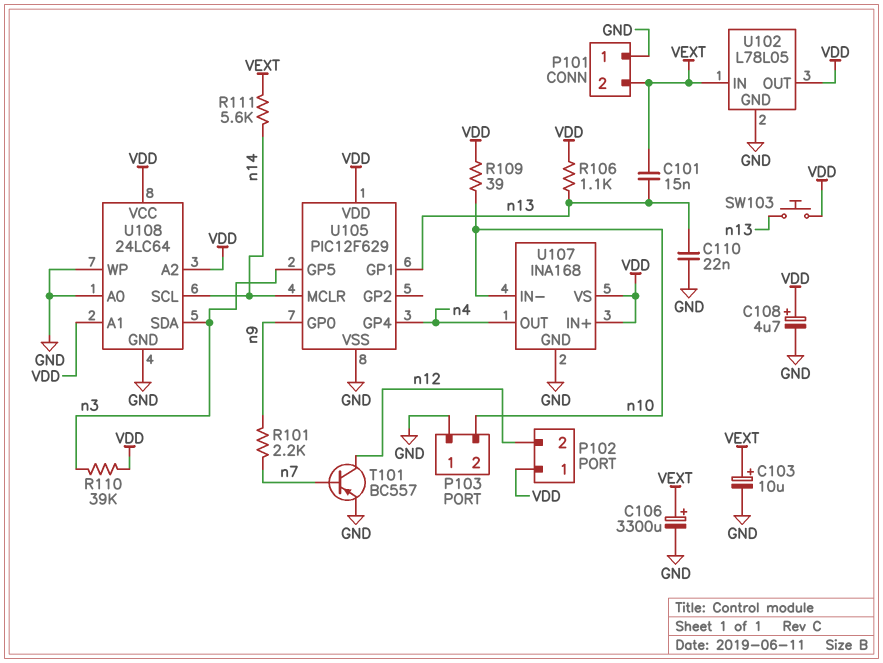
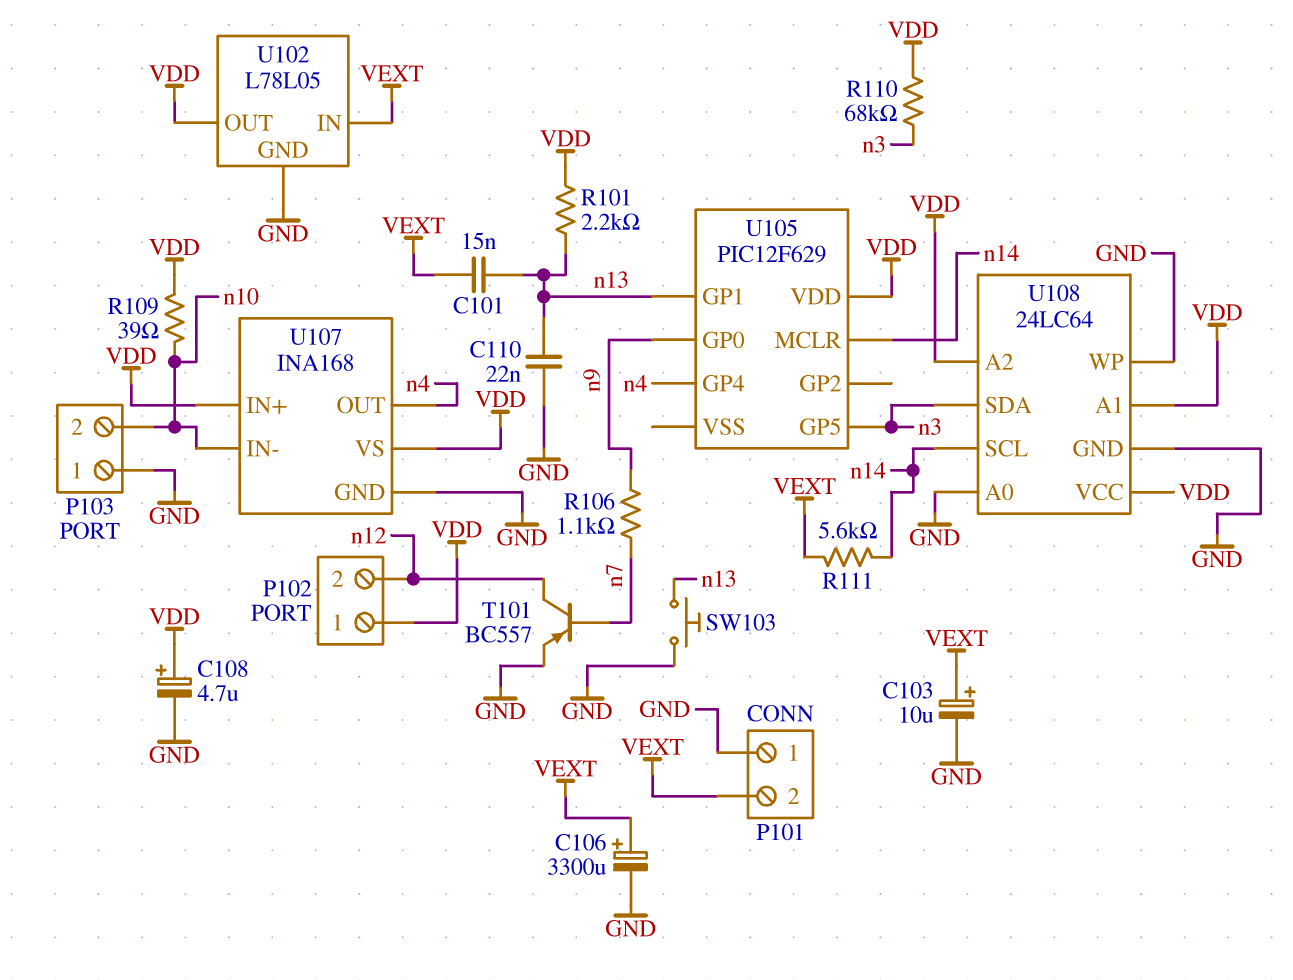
R101: 2.2k (n7, n9) -> 2.2k (VDD, n13)
R106: 1.1k (VDD, n13) -> 1.1k (n7, n9)
R110: 39k (VDD, n3) -> 68k (VDD, n3)
SW103: button (VDD, n13) -> button (GND, n13)
U105 pin VSS: GND -> none

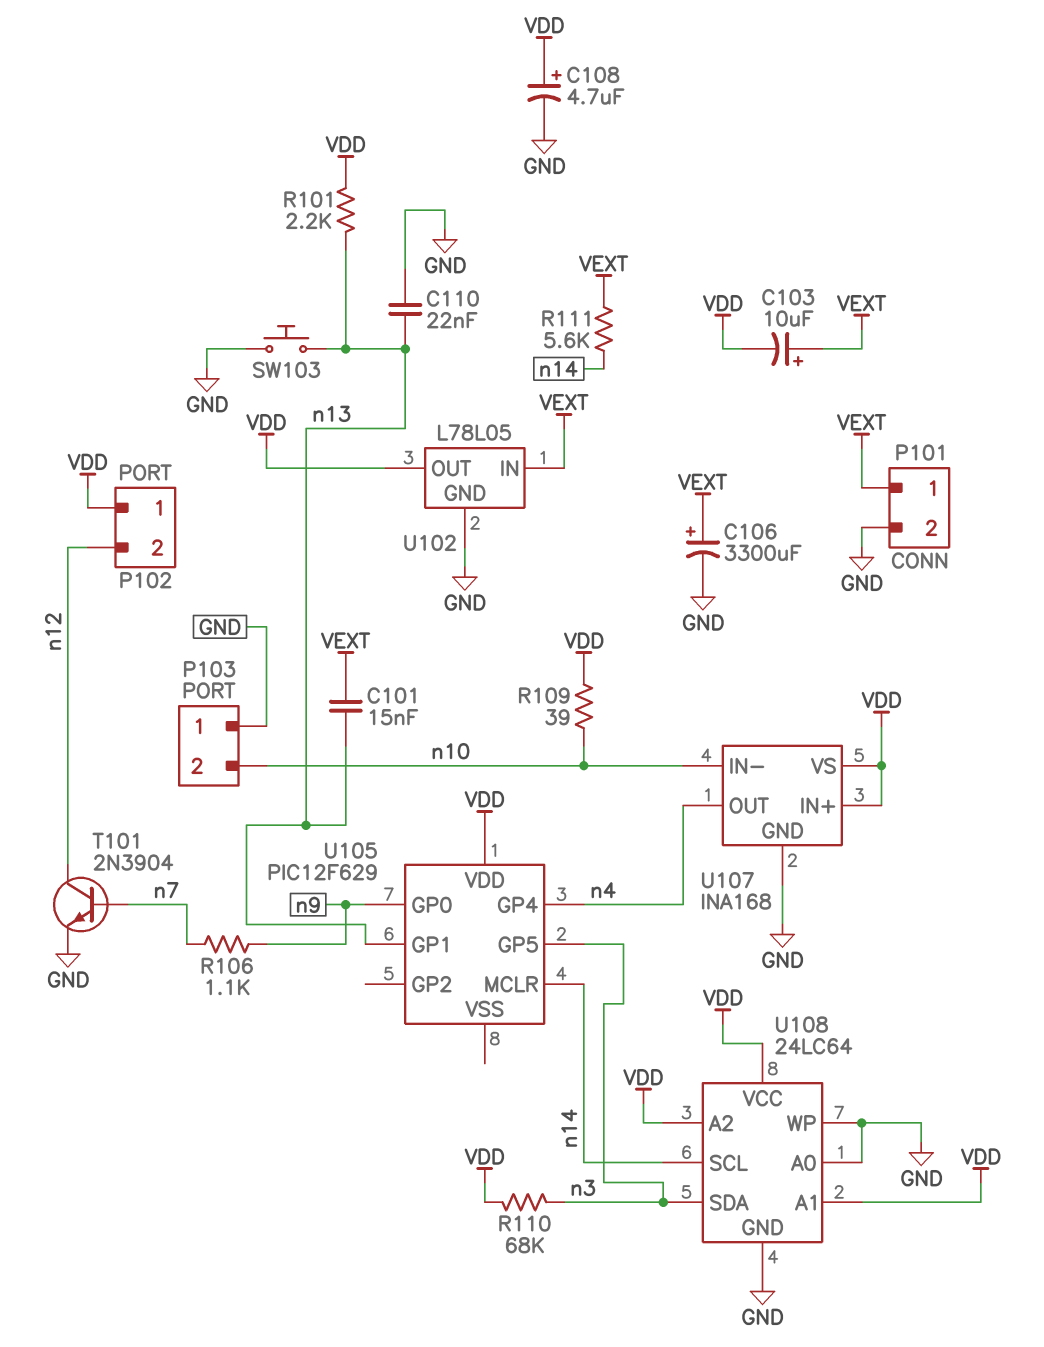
C103: 10uF (plus VEXT, minus GND) -> 10uF (plus VEXT, minus VDD)
P101 pin 1: GND -> VEXT
P101 pin 2: VEXT -> GND
T101: PNP BC557 (B n7, C n12, E GND) -> NPN 2N3904 (B n7, C n12, E GND)

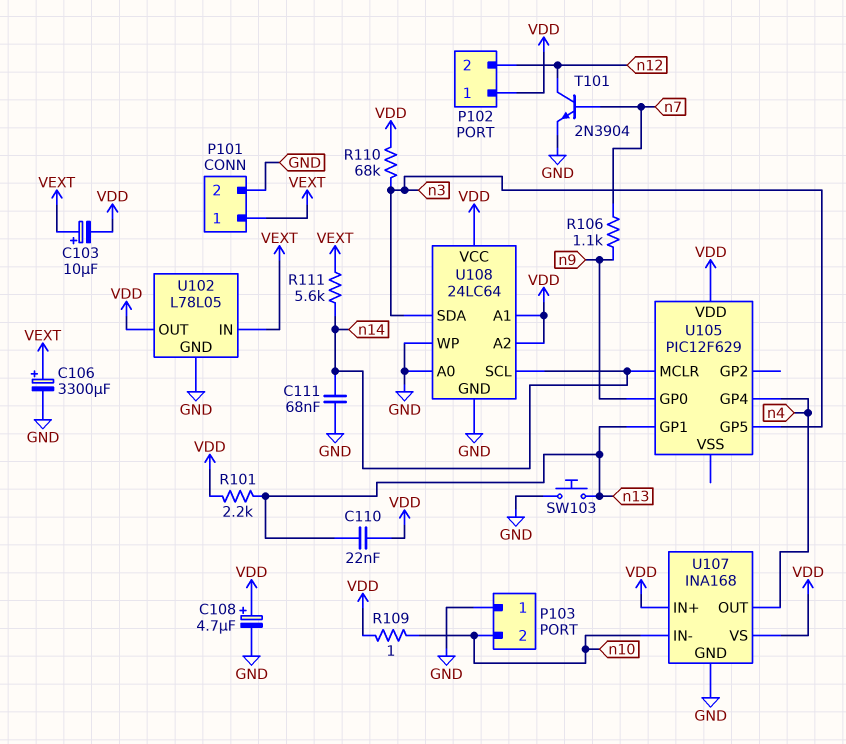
C101: 15nF (VEXT, n13) -> none
C110: 22nF (GND, n13) -> 22nF (VDD, n13)
C111: none -> 68nF (GND, n14)
R109: 39 (VDD, n10) -> 1 (VDD, n10)

